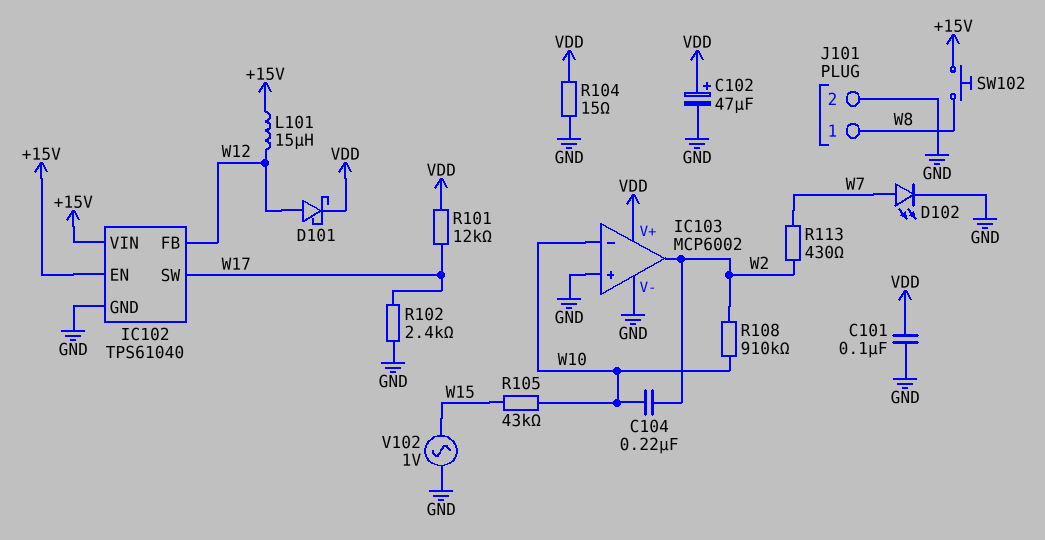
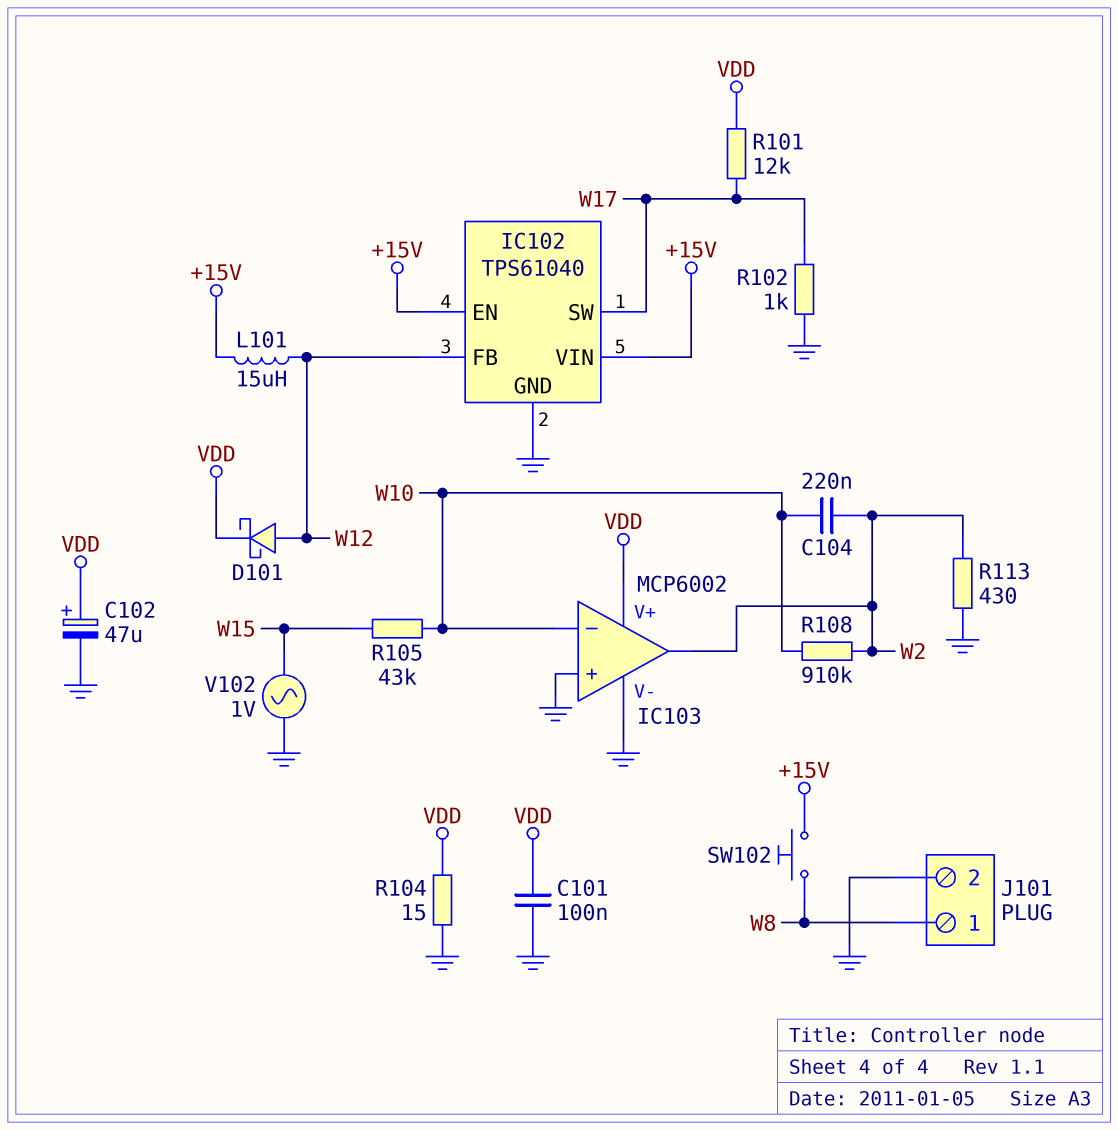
D102: LED (A W7, K GND) -> none
R102: 2.4k (GND, W17) -> 1k (GND, W17)
R113: 430 (W2, W7) -> 430 (GND, W2)

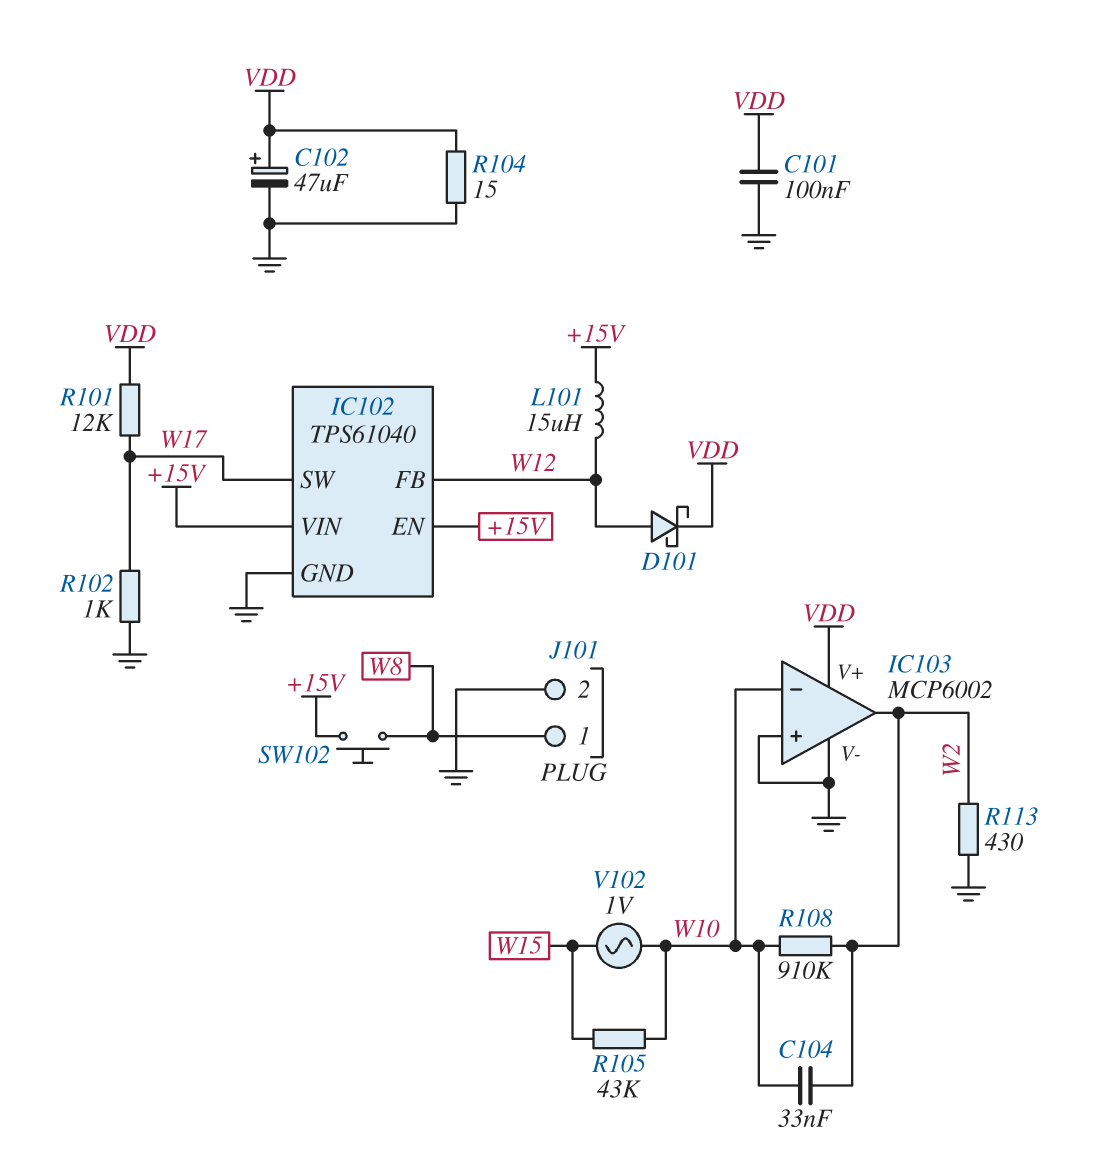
C104: 220nF (W2, W10) -> 33nF (W2, W10)
V102: AC 1V (GND, W15) -> AC 1V (W10, W15)

